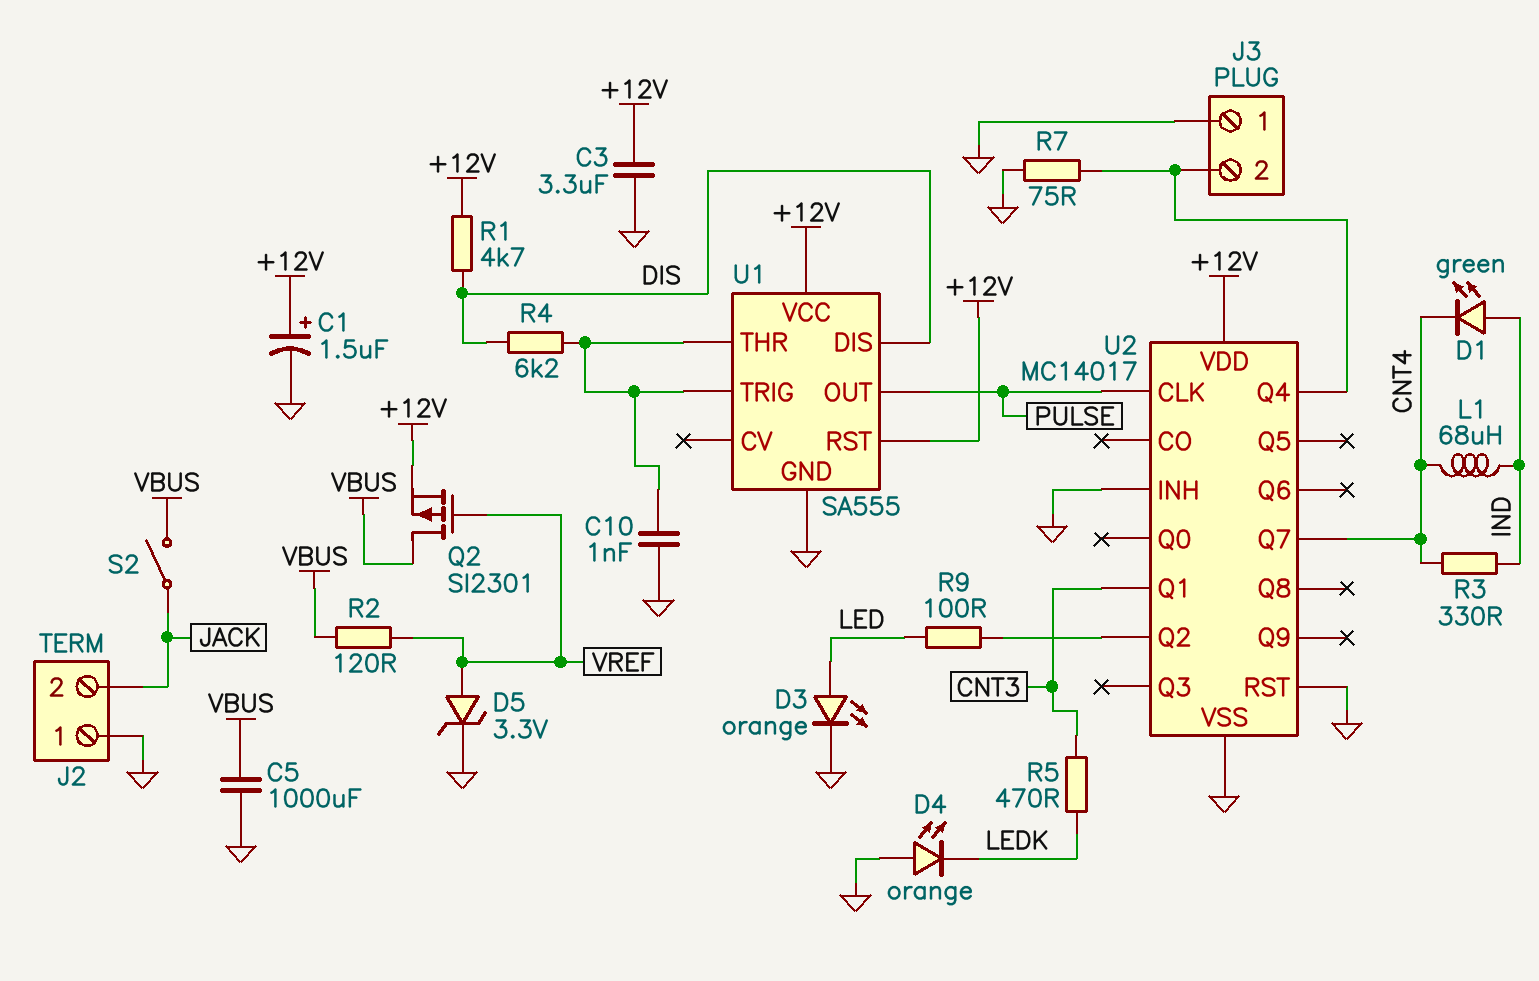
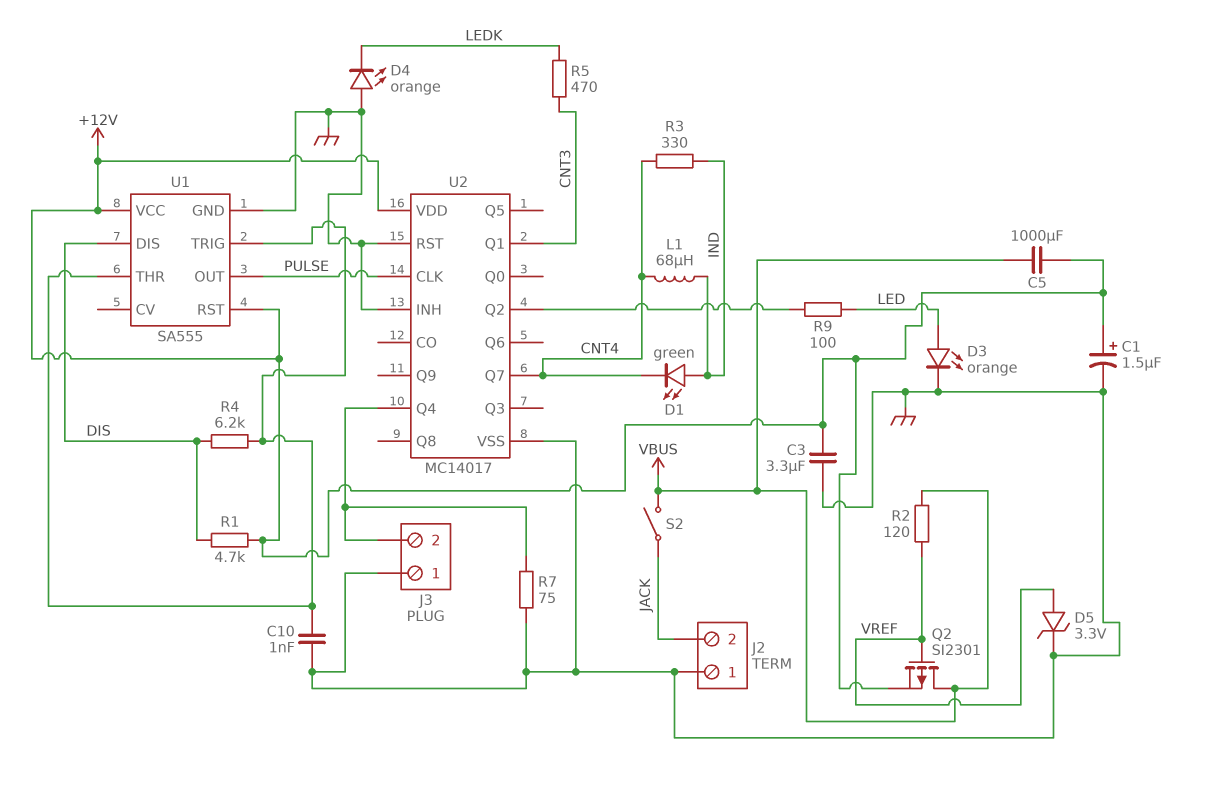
C5: 1000uF (GND, VBUS) -> 1000uF (+12V, VBUS)

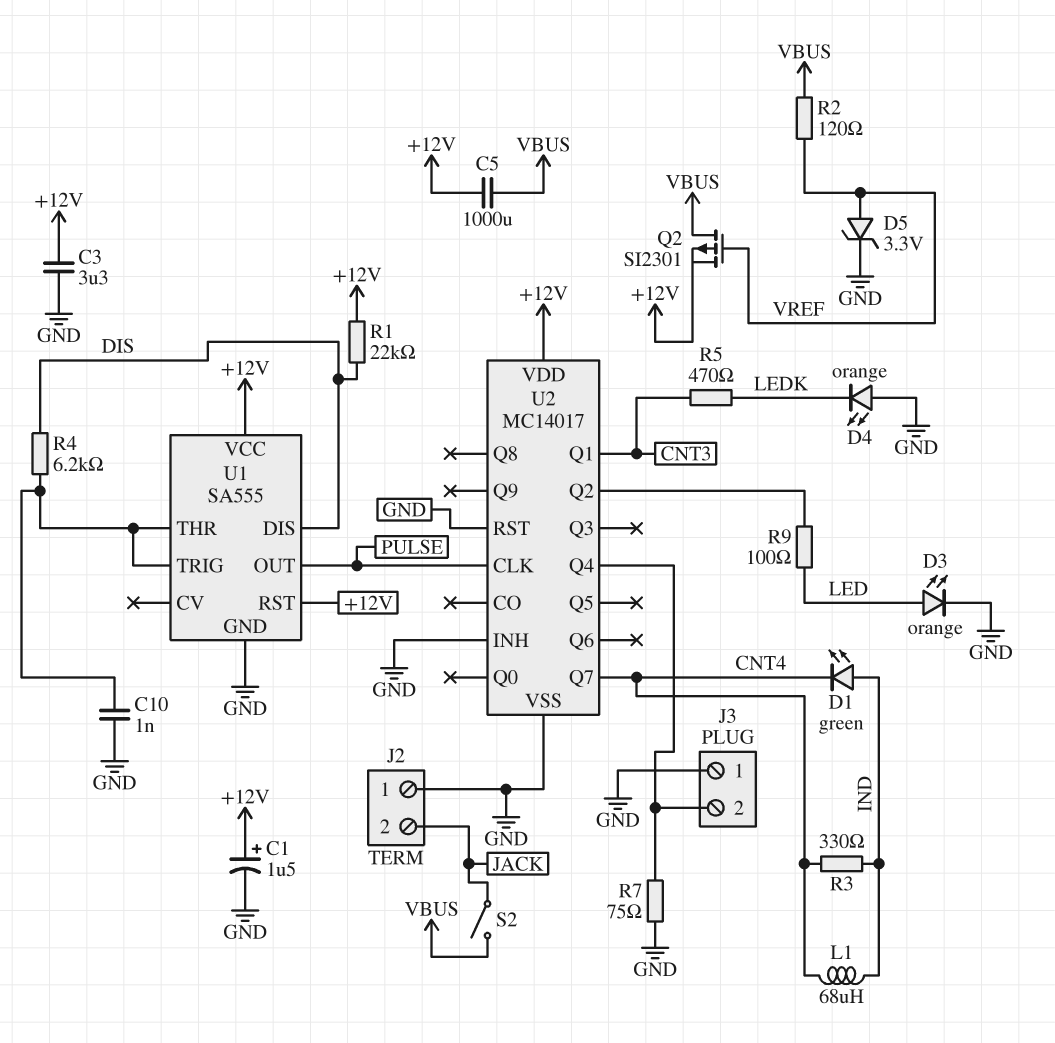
R1: 4.7k (+12V, DIS) -> 22k (+12V, DIS)

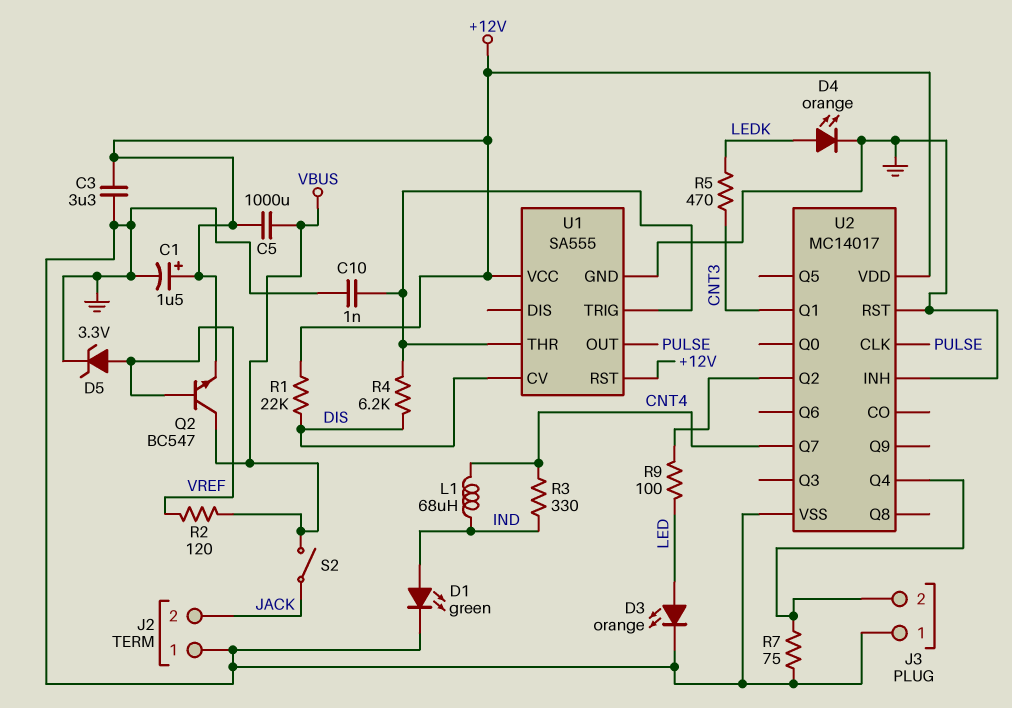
D1: LED green (A IND, K CNT4) -> LED green (A IND, K GND)
D4: LED orange (A GND, K LEDK) -> LED orange (A LEDK, K GND)
Q2: PMOS SI2301 (G VREF, D VBUS, S +12V) -> NPN BC547 (B VREF, C VBUS, E +12V)
U1 pin CV: none -> DIS
U1 pin DIS: DIS -> none

